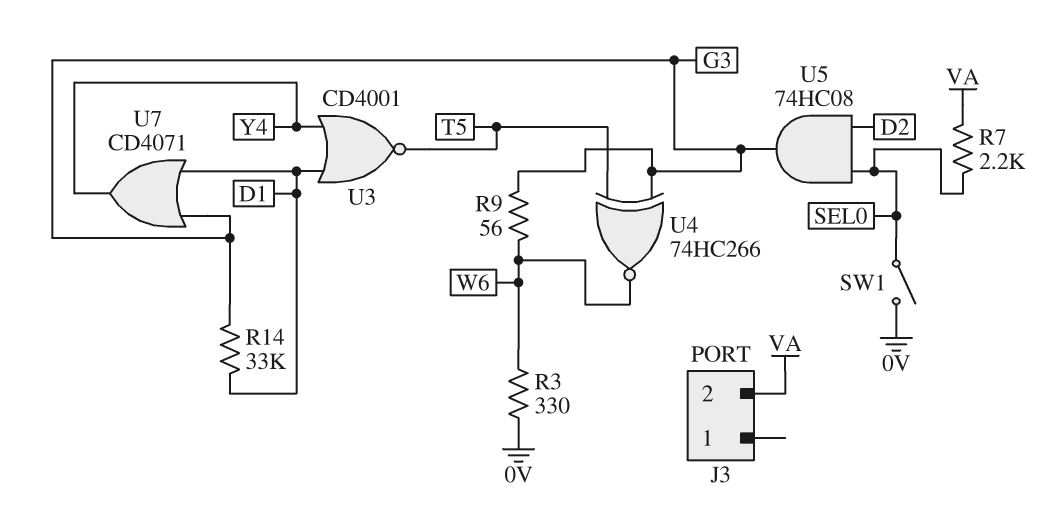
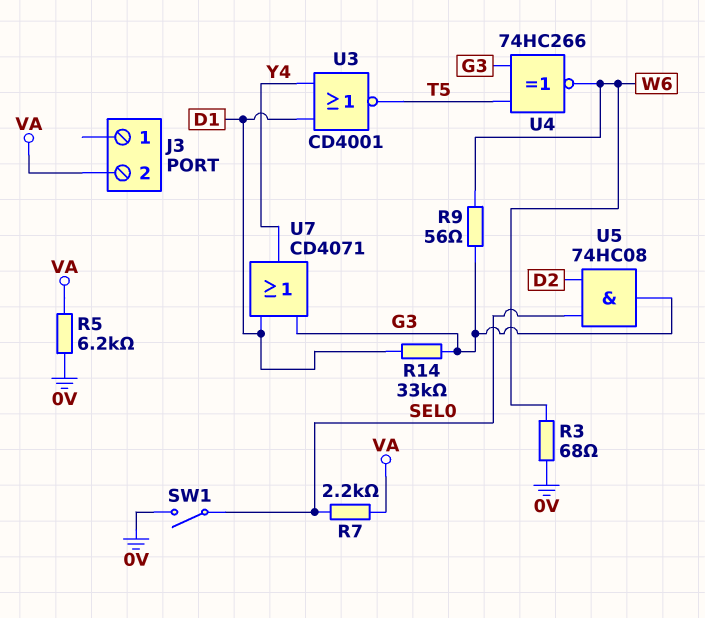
R3: 330 (0V, W6) -> 68 (0V, W6)
R5: none -> 6.2k (0V, VA)

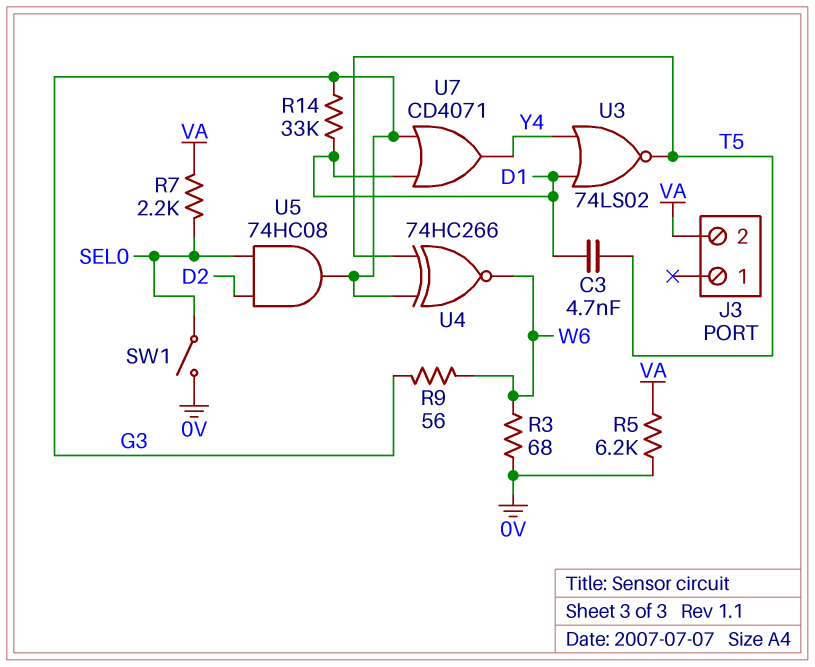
C3: none -> 4.7nF (D1, T5)
U3: NOR CD4001 (in D1, in Y4, out T5) -> NOR 74LS02 (in D1, in Y4, out T5)

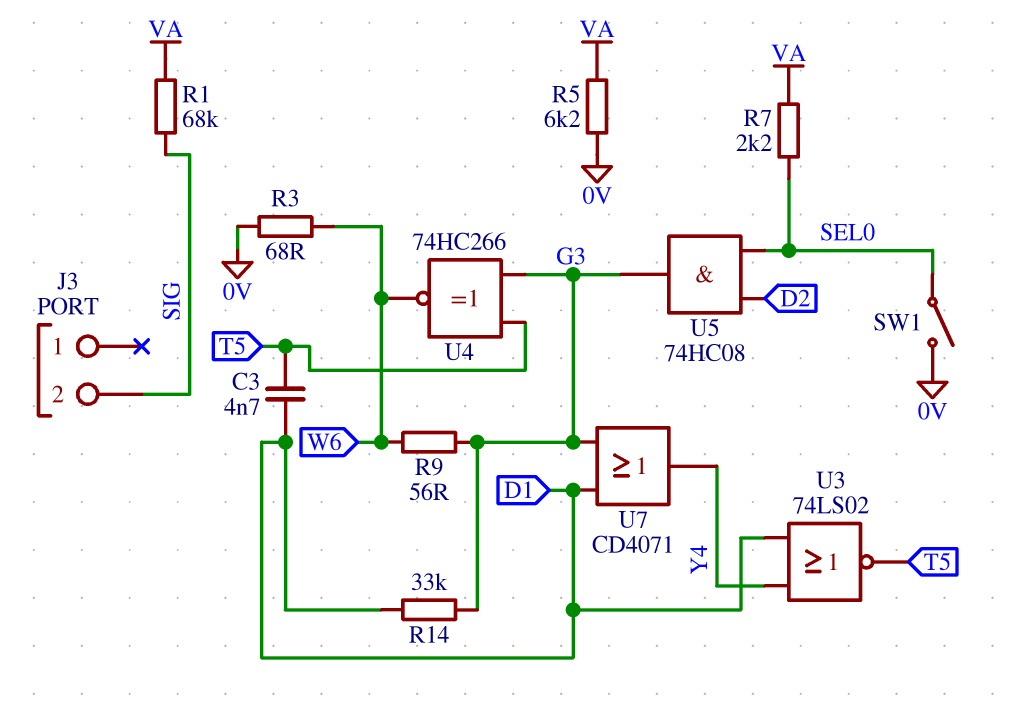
J3 pin 2: VA -> SIG
R1: none -> 68k (SIG, VA)

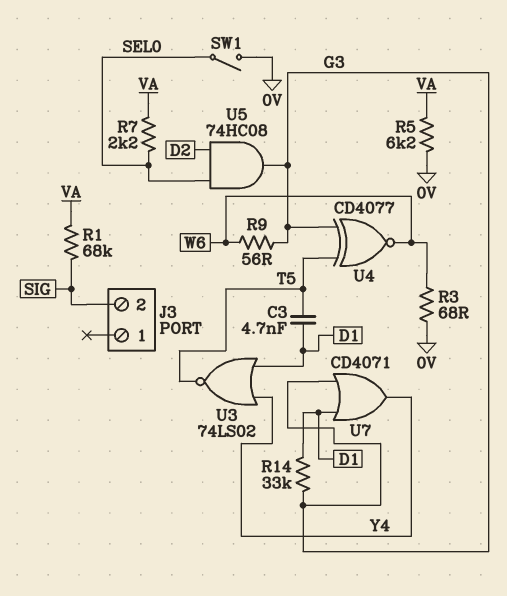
U4: XNOR 74HC266 (in G3, in T5, out W6) -> XNOR CD4077 (in G3, in T5, out W6)

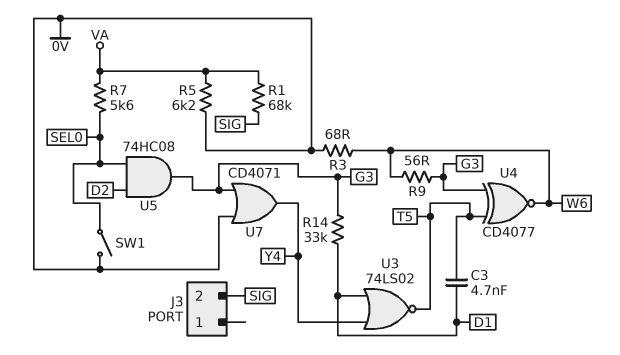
R7: 2.2k (SEL0, VA) -> 5.6k (SEL0, VA)
U7: OR CD4071 (in D1, in G3, out Y4) -> OR CD4071 (in 0V, in G3, out Y4)

